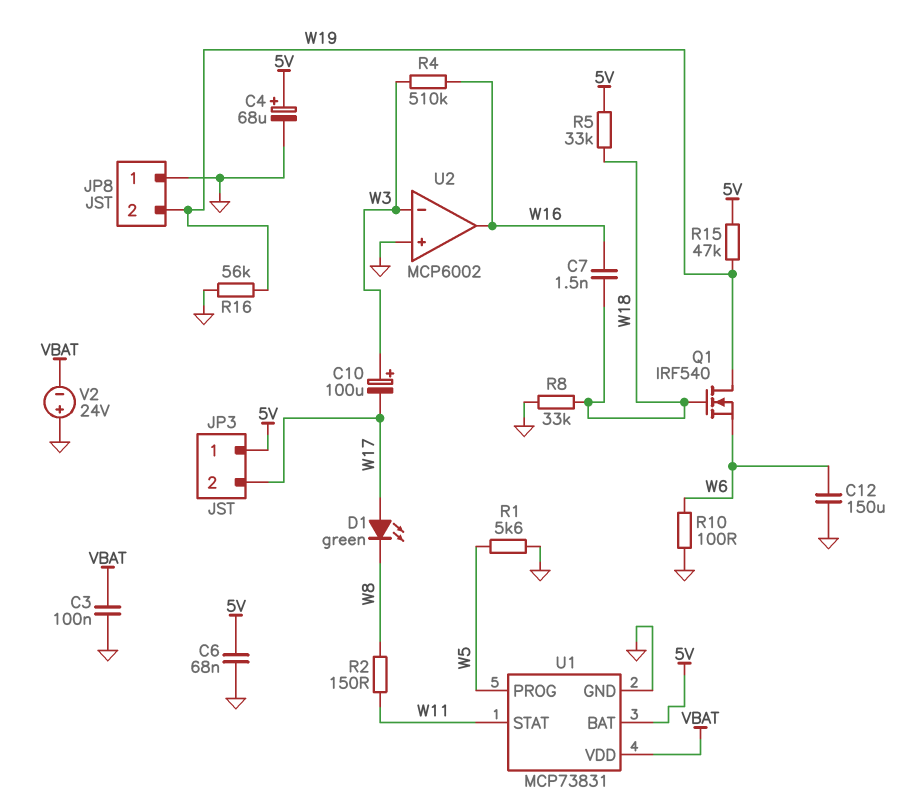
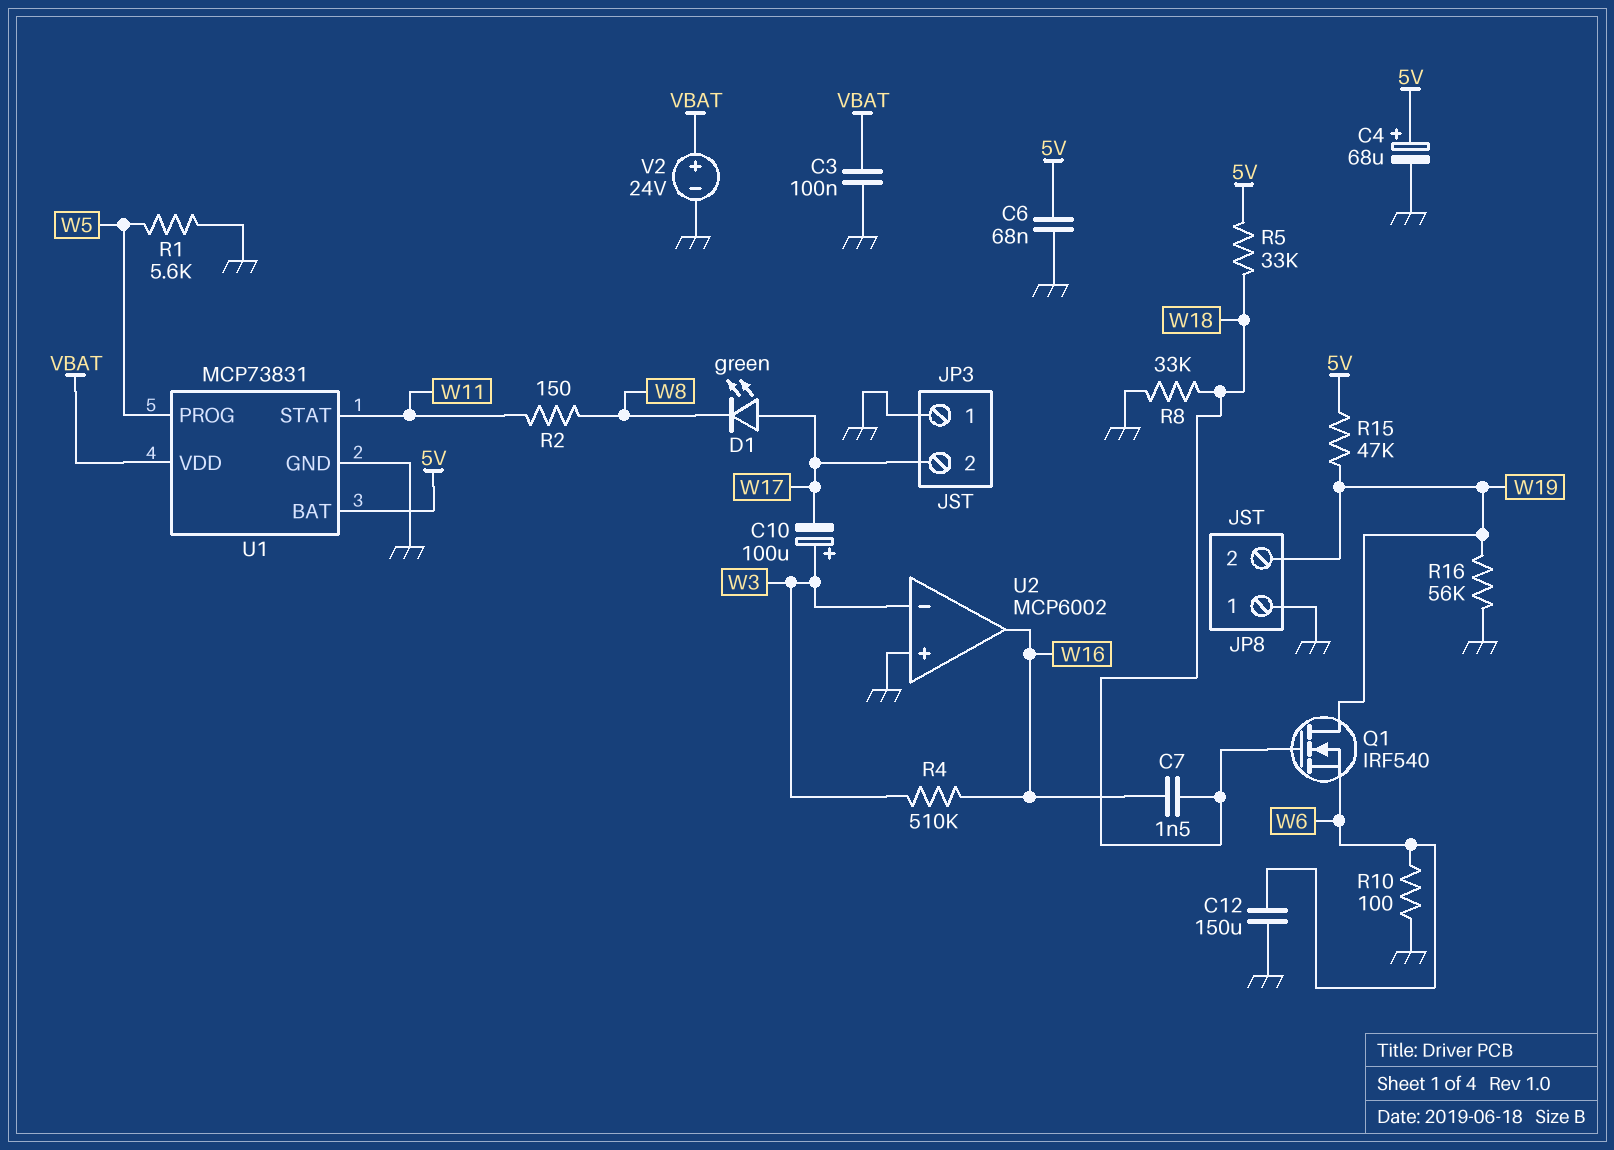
JP3 pin 1: 5V -> GND
V2: 24V (plus GND, minus VBAT) -> 24V (plus VBAT, minus GND)

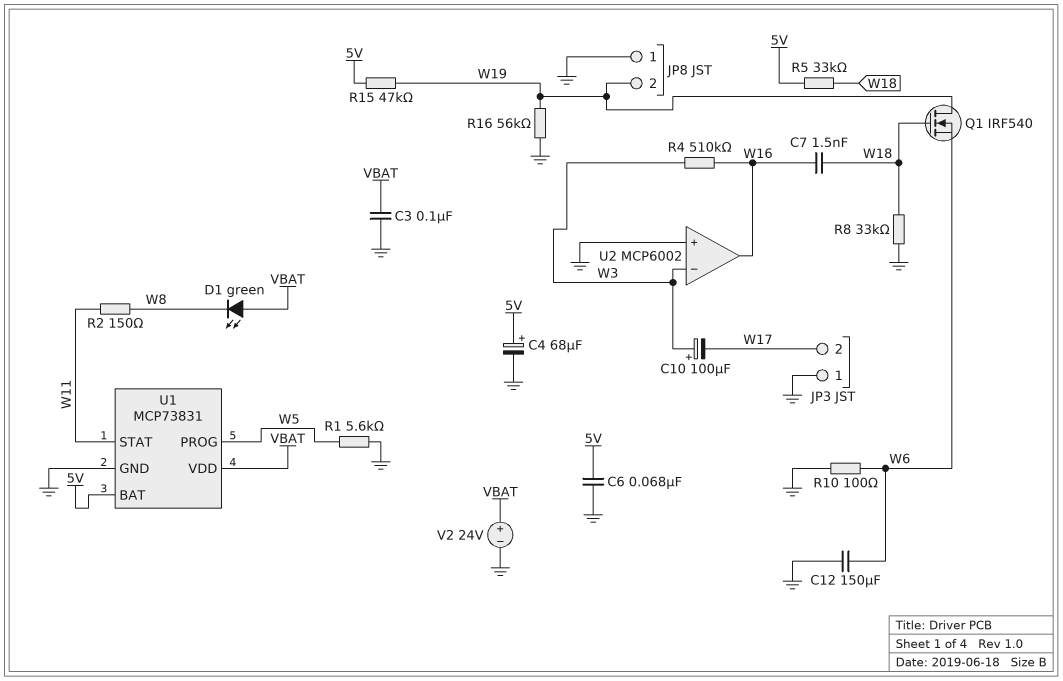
D1: LED green (A W17, K W8) -> LED green (A VBAT, K W8)

